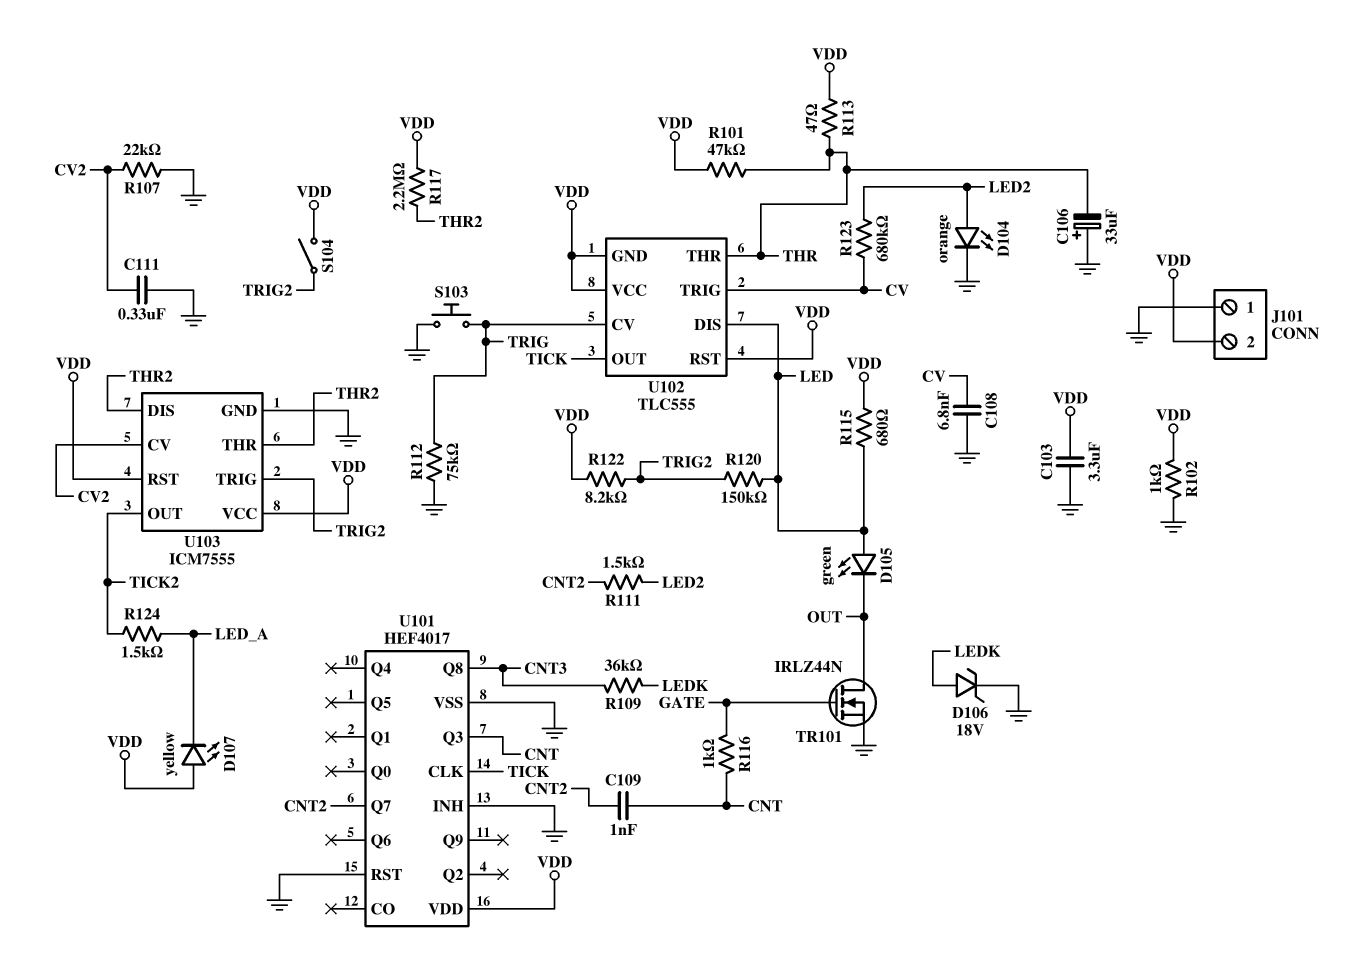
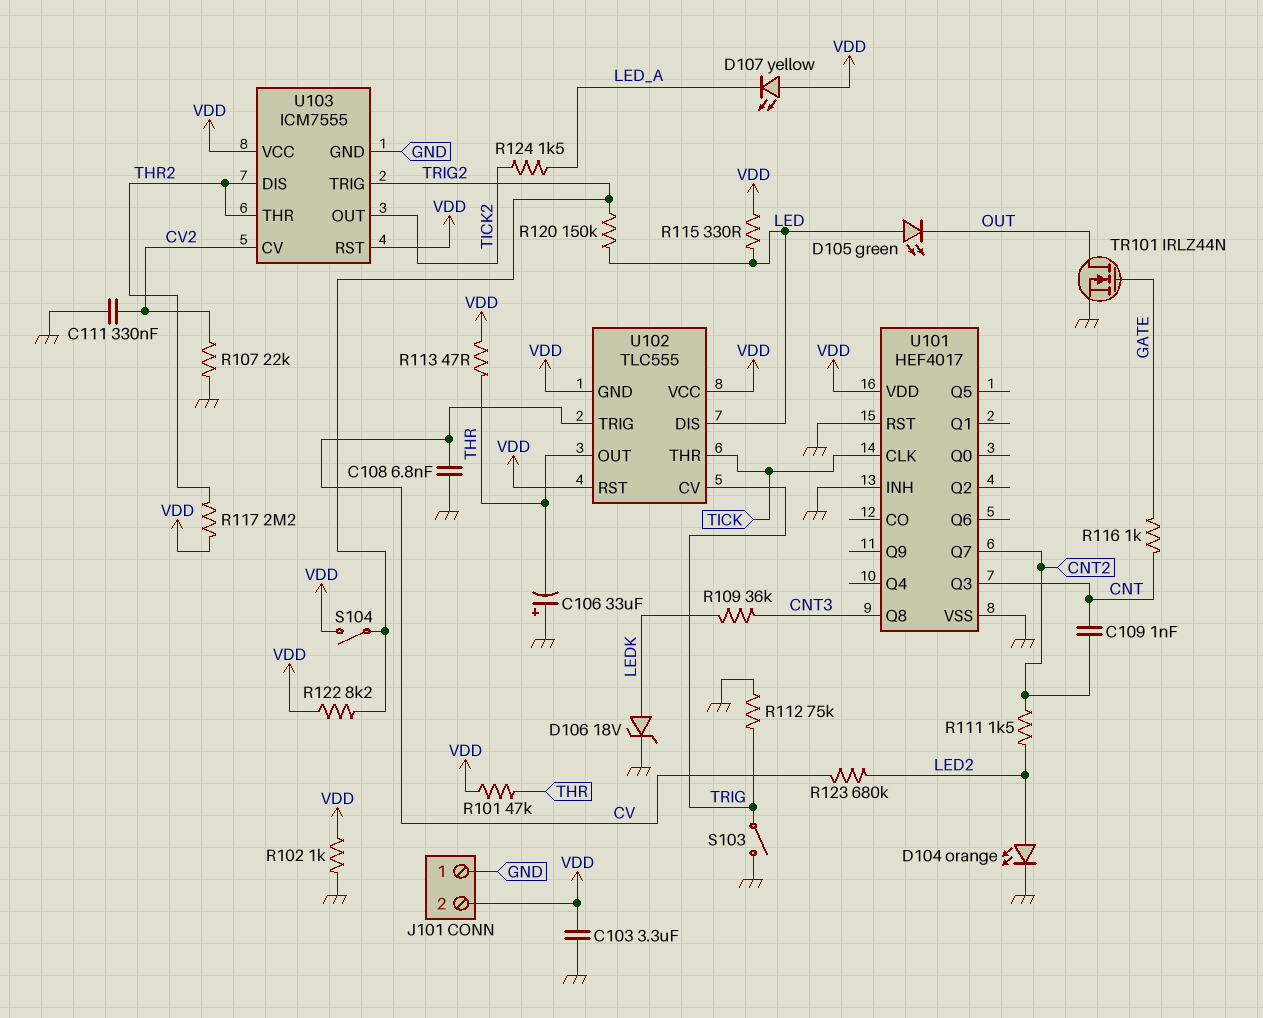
R115: 680 (LED, VDD) -> 330 (LED, VDD)
S103: button (GND, TRIG) -> switch (GND, TRIG)
U102 pin OUT: TICK -> THR
U102 pin THR: THR -> TICK

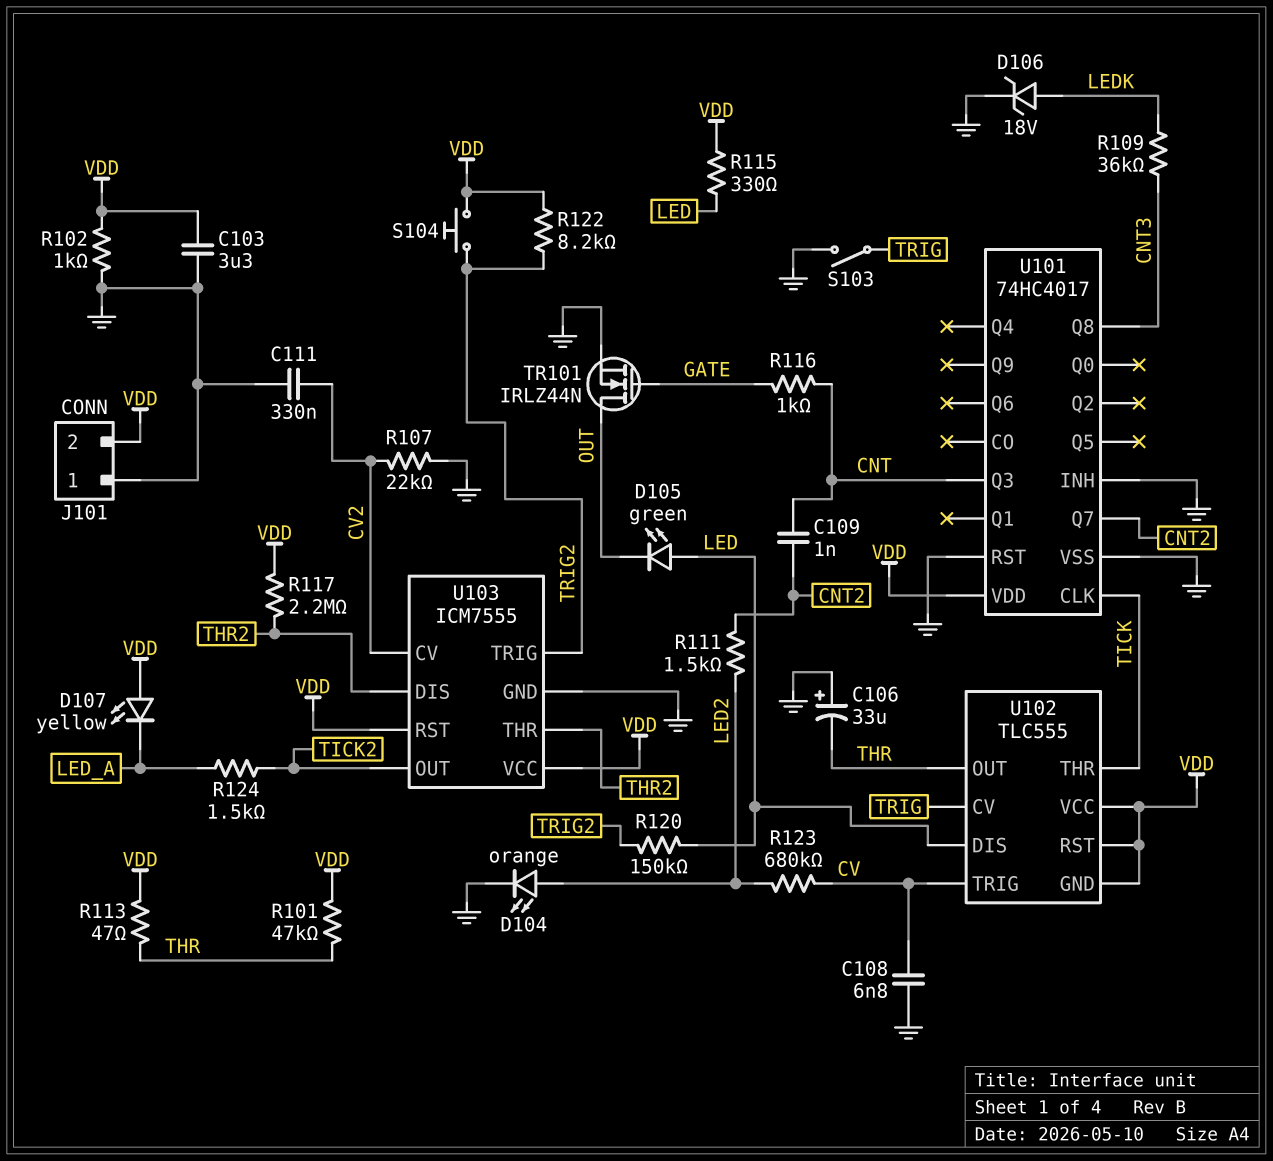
R112: 75k (GND, TRIG) -> none
S104: switch (TRIG2, VDD) -> button (TRIG2, VDD)
U101: HEF4017 -> 74HC4017

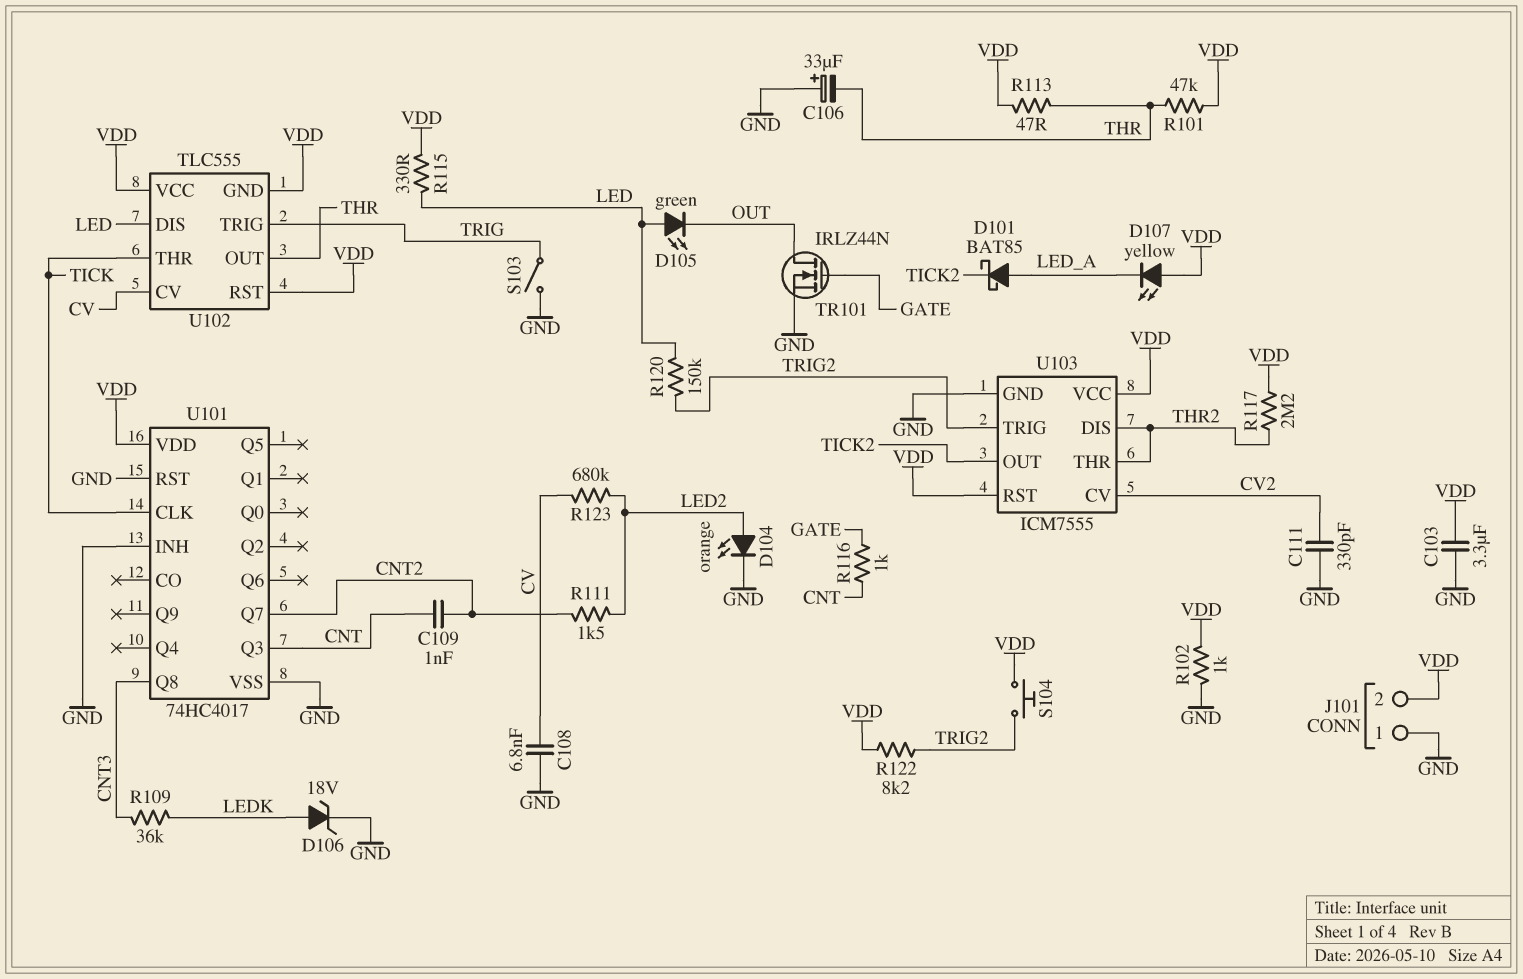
C111: 330nF (CV2, GND) -> 330pF (CV2, GND)
D101: none -> schottky BAT85 (A LED_A, K TICK2)
R107: 22k (CV2, GND) -> none
R124: 1.5k (LED_A, TICK2) -> none
U102 pin CV: TRIG -> CV
U102 pin TRIG: CV -> TRIG

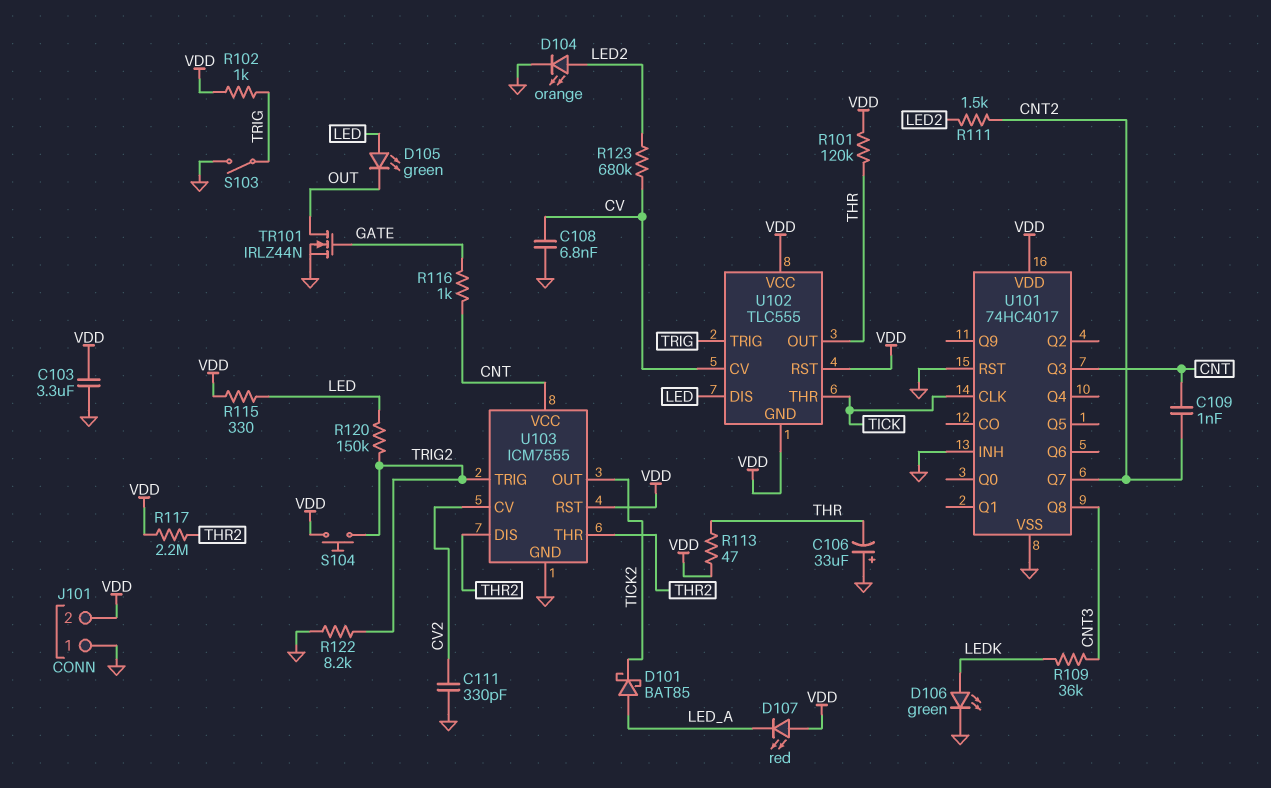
D106: zener 18V (A LEDK, K GND) -> LED green (A LEDK, K GND)
D107: LED yellow (A VDD, K LED_A) -> LED red (A VDD, K LED_A)
R101: 47k (THR, VDD) -> 120k (THR, VDD)
R102: 1k (GND, VDD) -> 1k (TRIG, VDD)
R122: 8.2k (TRIG2, VDD) -> 8.2k (GND, TRIG2)
U103 pin VCC: VDD -> CNT

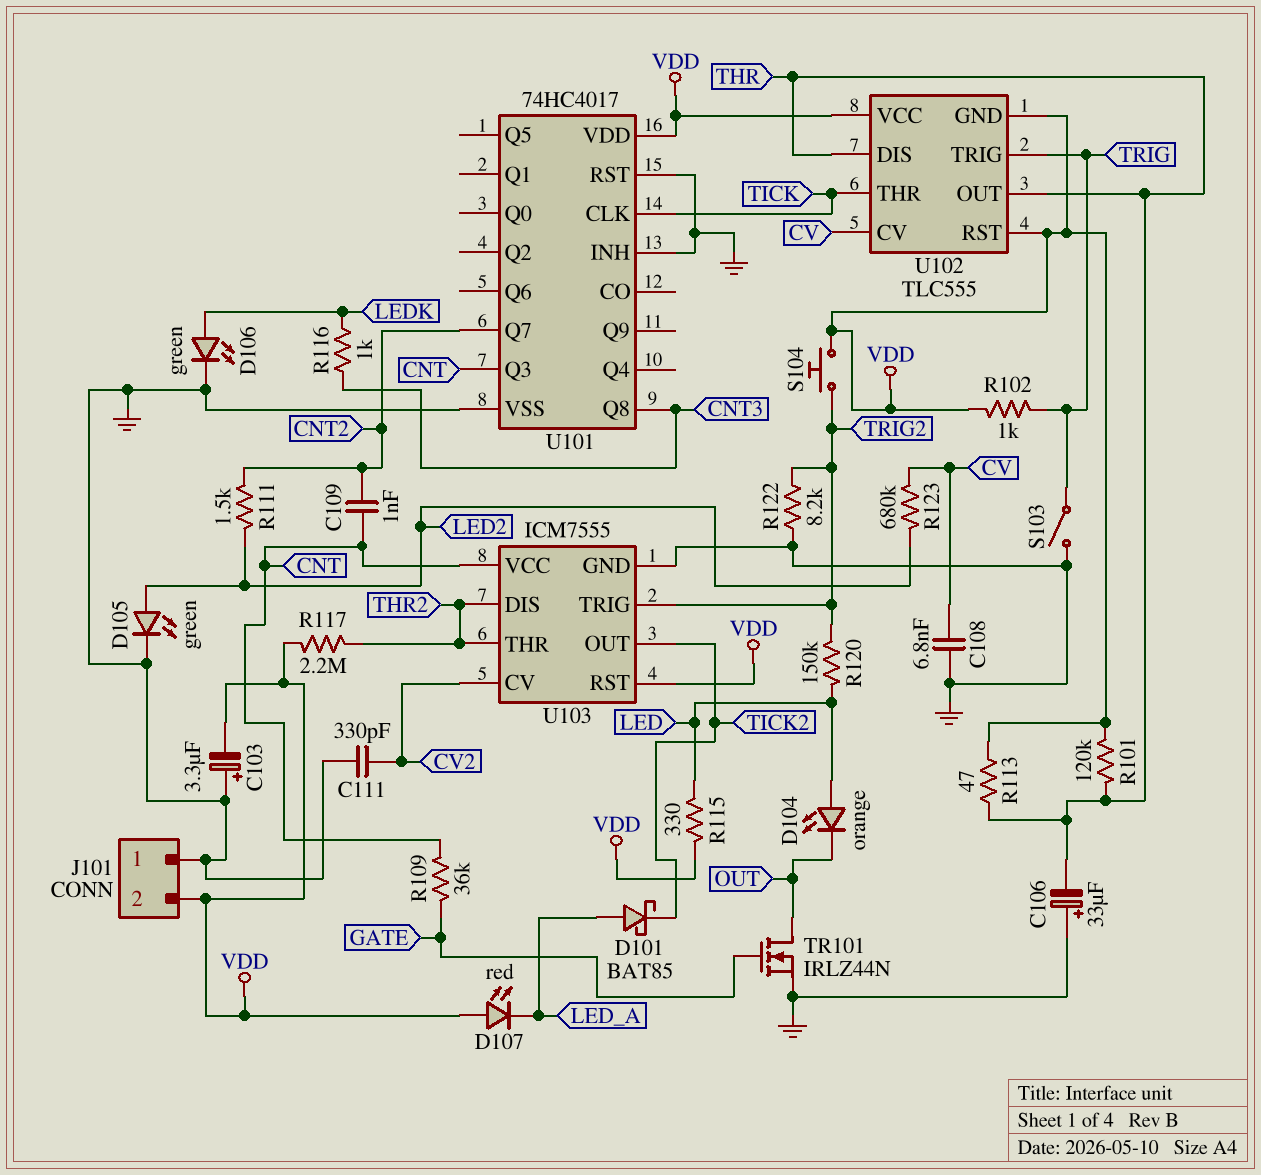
C103: 3.3uF (GND, VDD) -> 3.3uF (plus GND, minus VDD)
D104: LED orange (A LED2, K GND) -> LED orange (A LED, K OUT)
D105: LED green (A LED, K OUT) -> LED green (A LED2, K GND)
R109: 36k (CNT3, LEDK) -> 36k (CNT, GATE)
R116: 1k (CNT, GATE) -> 1k (CNT3, LEDK)
U102 pin DIS: LED -> THR

